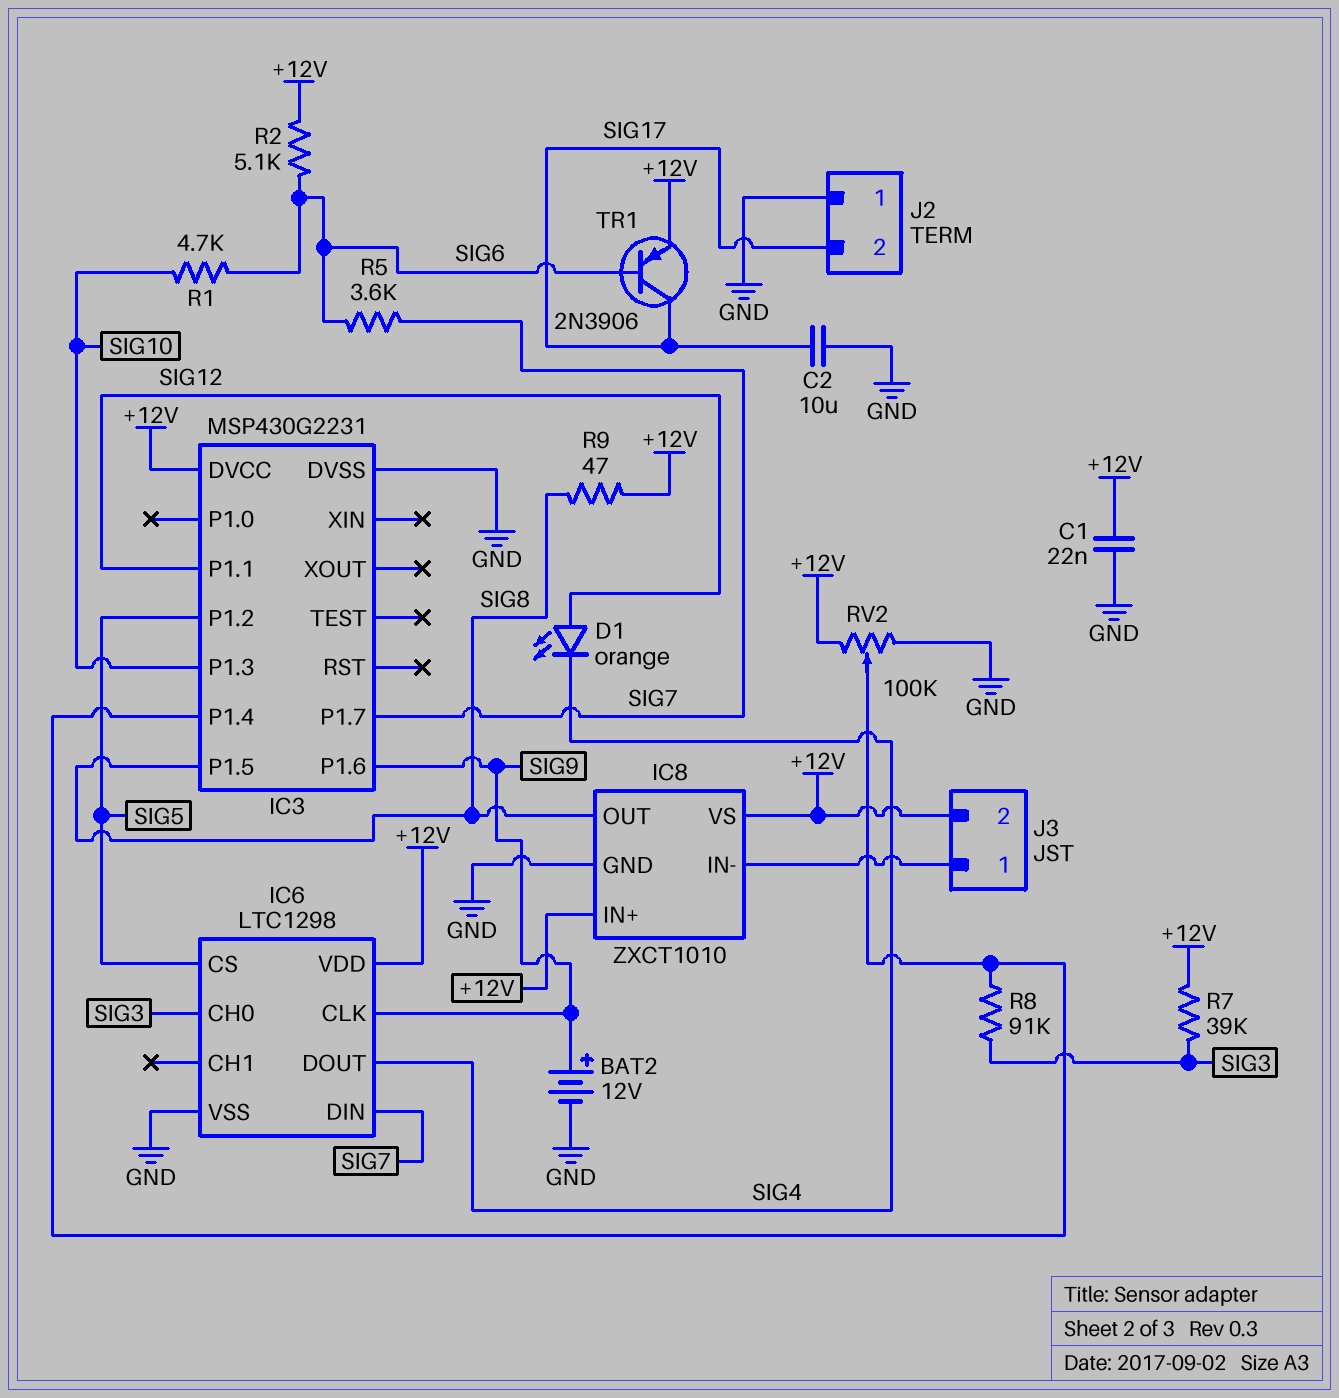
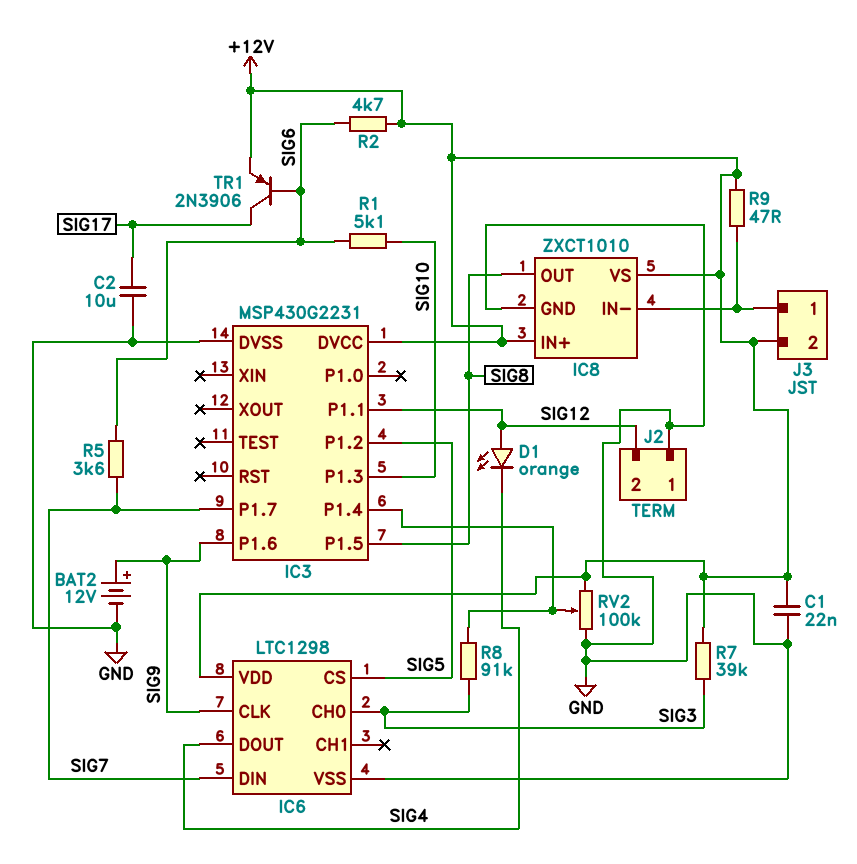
J2 pin 2: SIG17 -> SIG12
R1: 4.7k (SIG6, SIG10) -> 5.1k (SIG6, SIG10)
R2: 5.1k (+12V, SIG6) -> 4.7k (+12V, SIG6)
R9: 47 (+12V, SIG8) -> 47 (+12V, IC8/IN-)

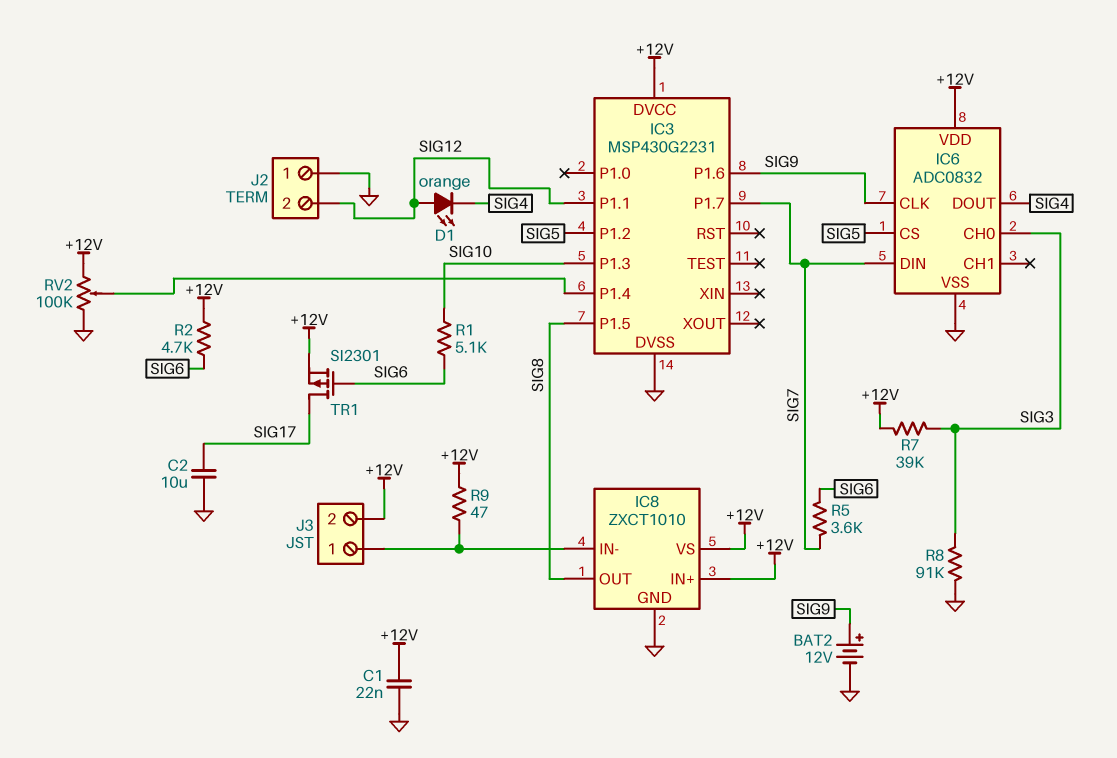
IC6: LTC1298 -> ADC0832
R8: 91k (IC3/P1.4, SIG3) -> 91k (GND, SIG3)
TR1: PNP 2N3906 (B SIG6, C SIG17, E +12V) -> PMOS SI2301 (G SIG6, D SIG17, S +12V)

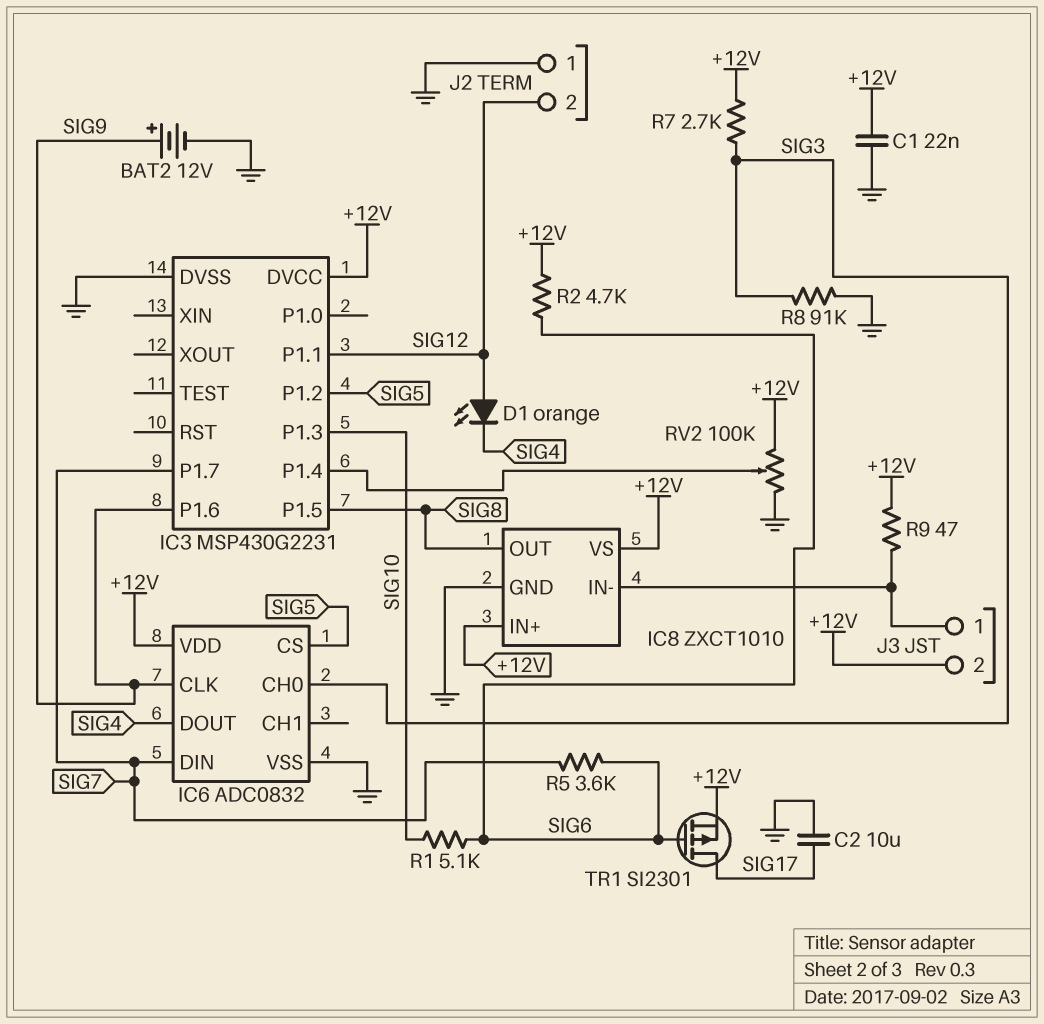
R7: 39k (+12V, SIG3) -> 2.7k (+12V, SIG3)

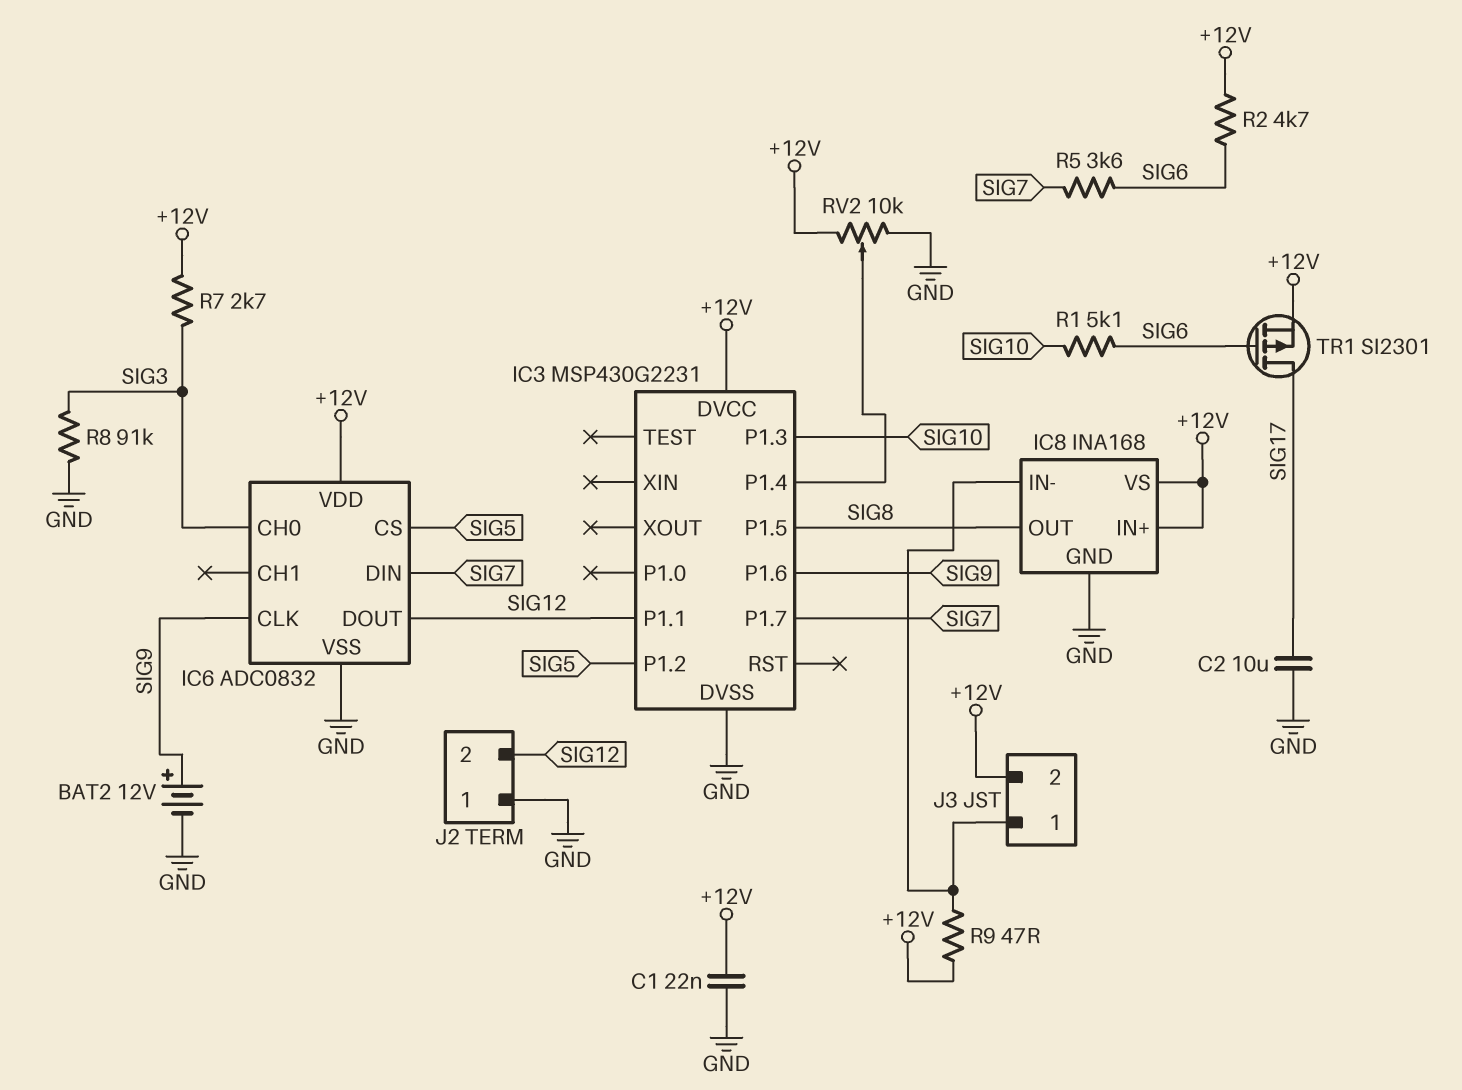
D1: LED orange (A SIG12, K SIG4) -> none
IC6 pin DOUT: SIG4 -> SIG12
IC8: ZXCT1010 -> INA168
RV2: 100k (+12V, GND, wiper IC3/P1.4) -> 10k (+12V, GND, wiper IC3/P1.4)

